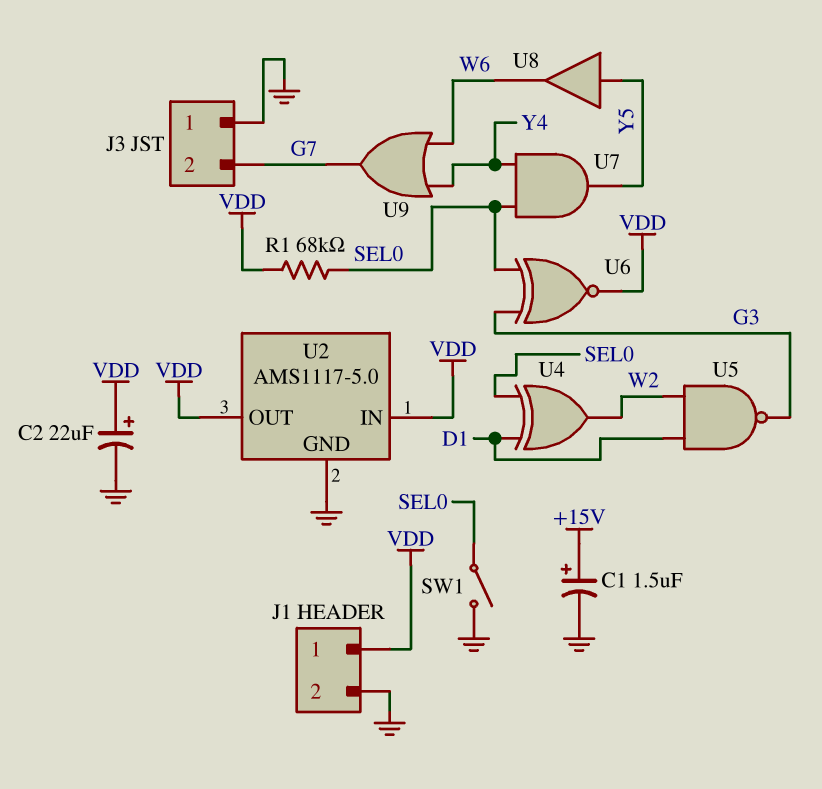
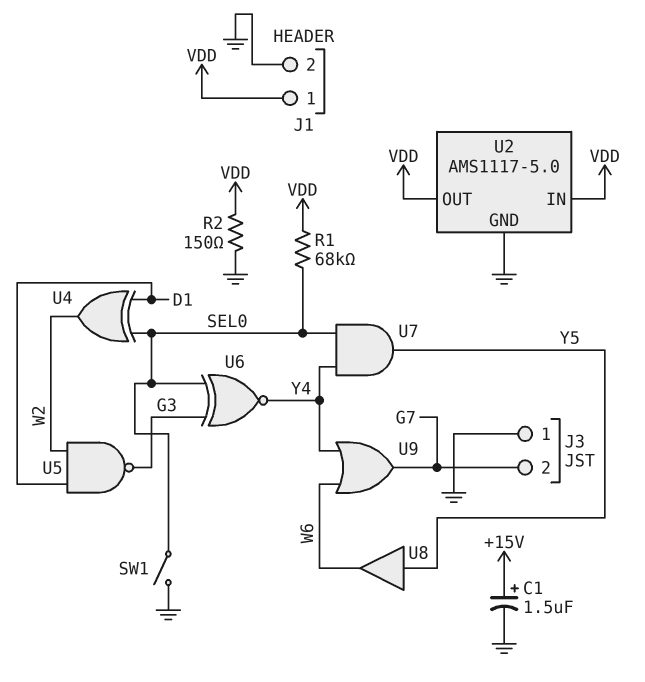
C2: 22uF (plus VDD, minus GND) -> none
R2: none -> 150 (GND, VDD)
U6: XNOR (in G3, in SEL0, out VDD) -> XNOR (in G3, in SEL0, out Y4)

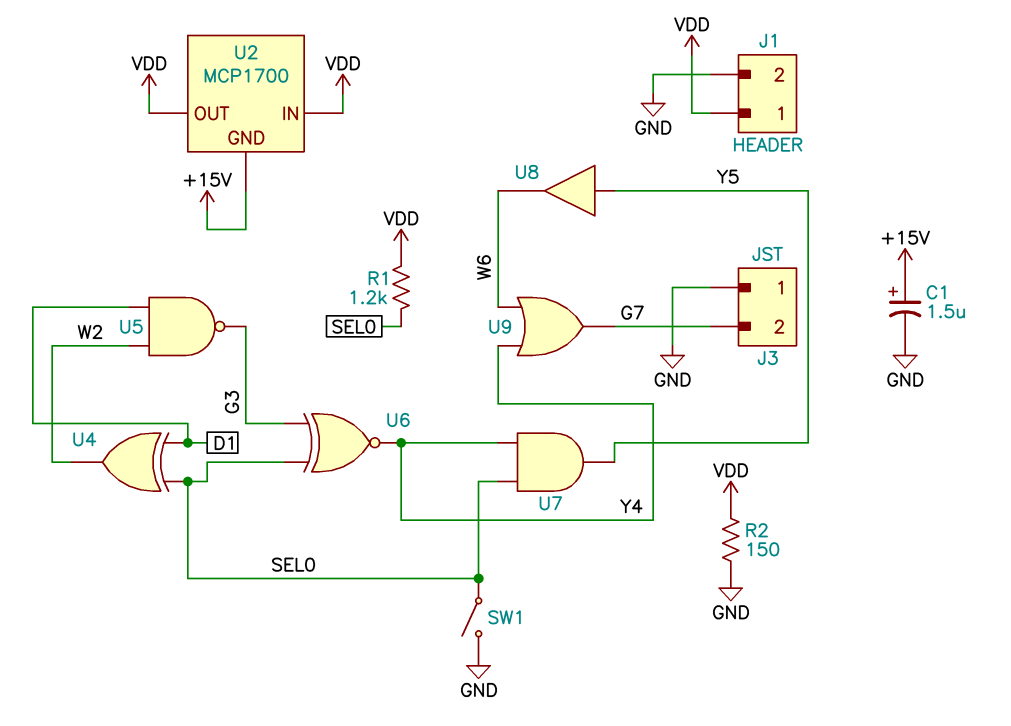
R1: 68k (SEL0, VDD) -> 1.2k (SEL0, VDD)
U2: AMS1117-5.0 -> MCP1700
U2 pin GND: GND -> +15V

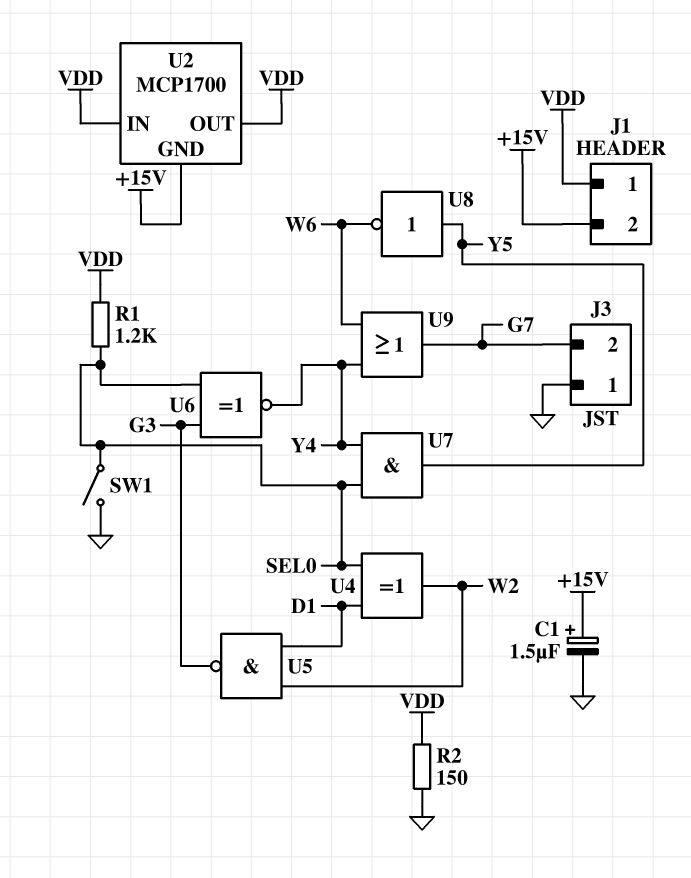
J1 pin 2: GND -> +15V
U8: buffer (in Y5, out W6) -> NOT (in Y5, out W6)

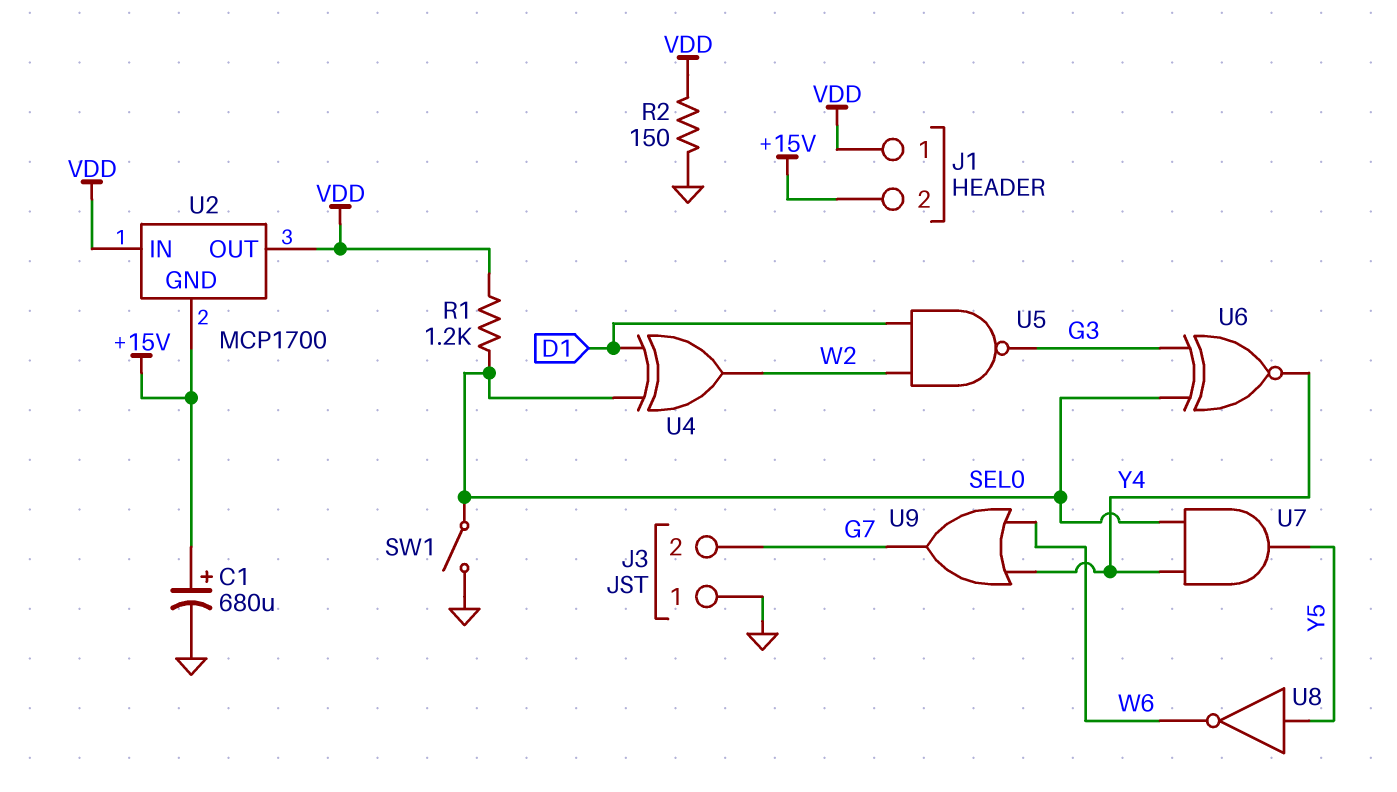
C1: 1.5uF (plus +15V, minus GND) -> 680uF (plus +15V, minus GND)

